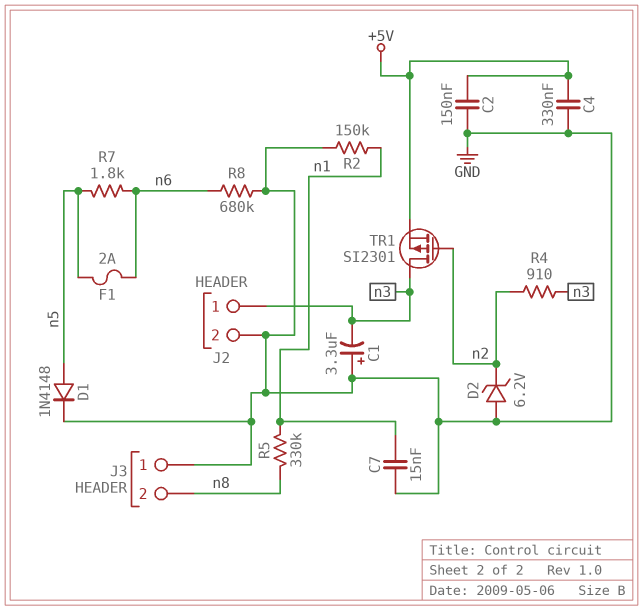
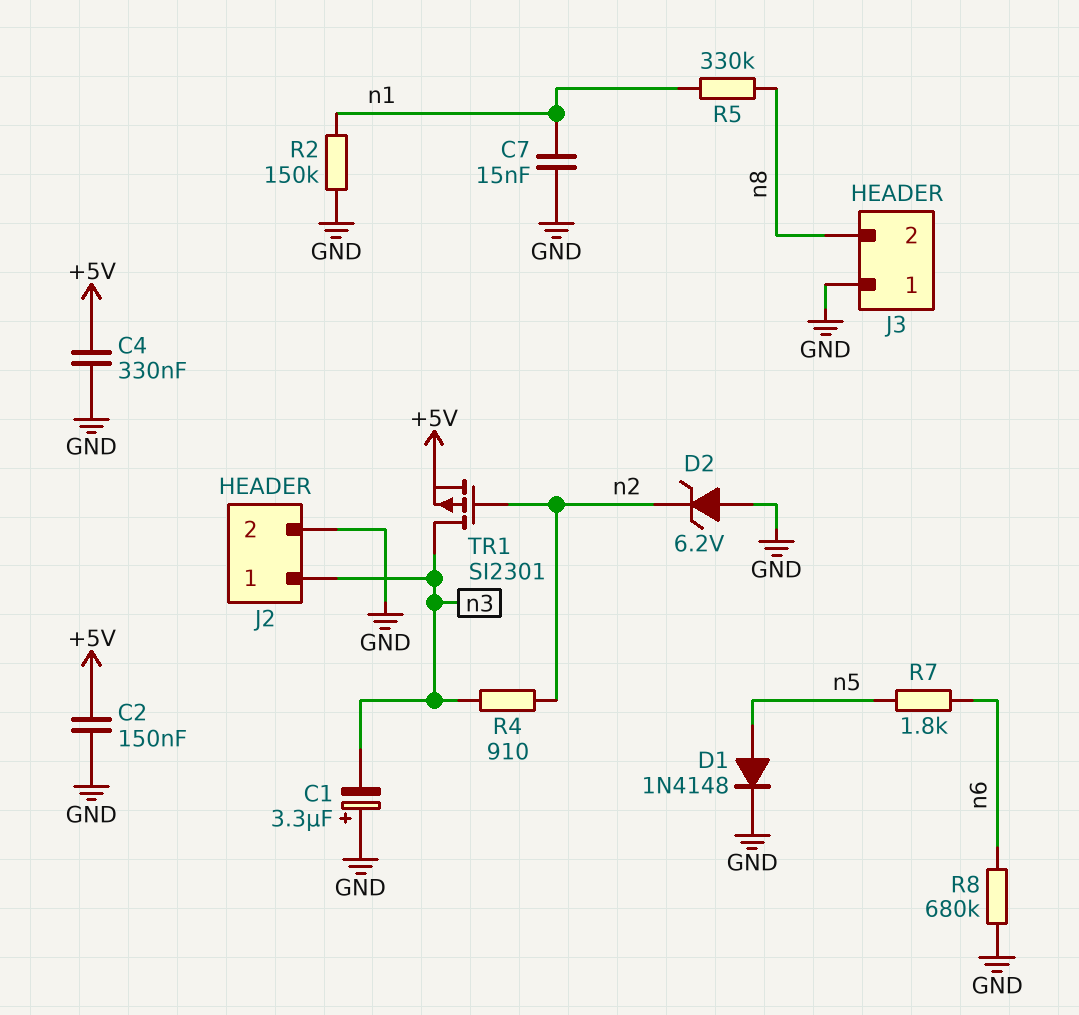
F1: 2A (n5, n6) -> none

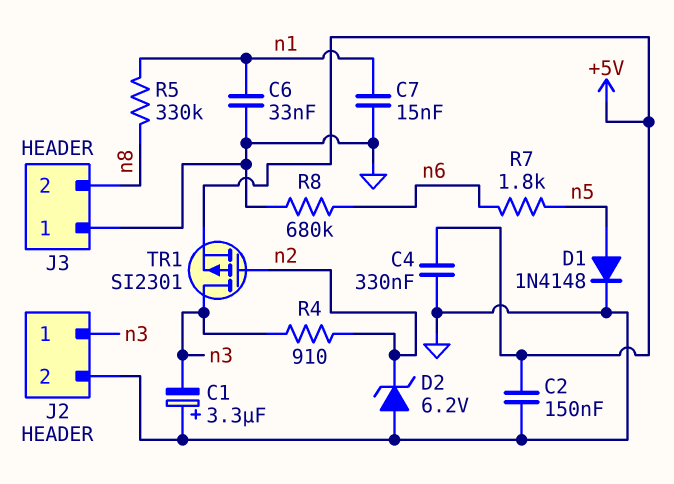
C6: none -> 33nF (GND, n1)
R2: 150k (GND, n1) -> none

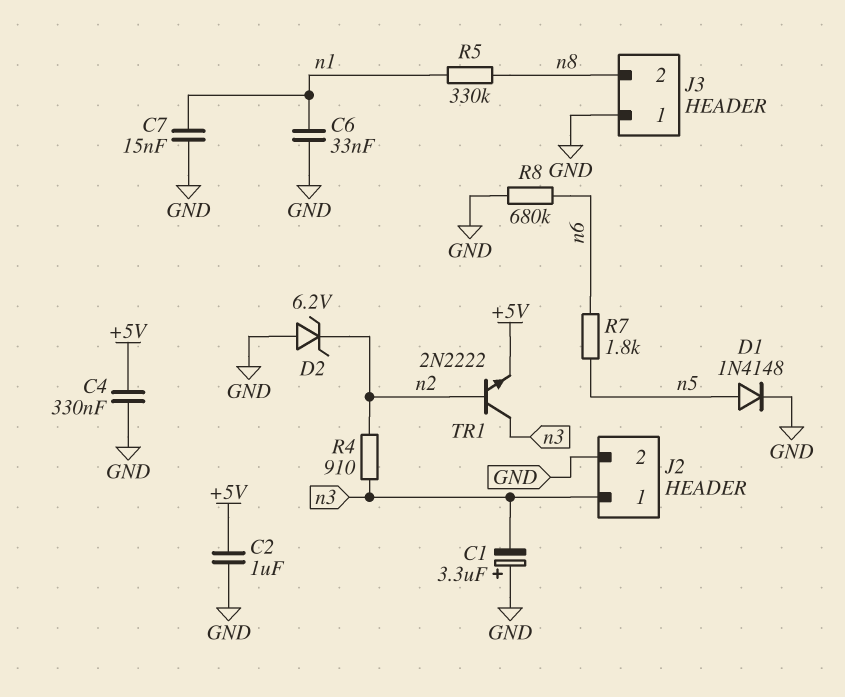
C2: 150nF (+5V, GND) -> 1uF (+5V, GND)
TR1: PMOS SI2301 (G n2, D n3, S +5V) -> NPN 2N2222 (B n2, C n3, E +5V)

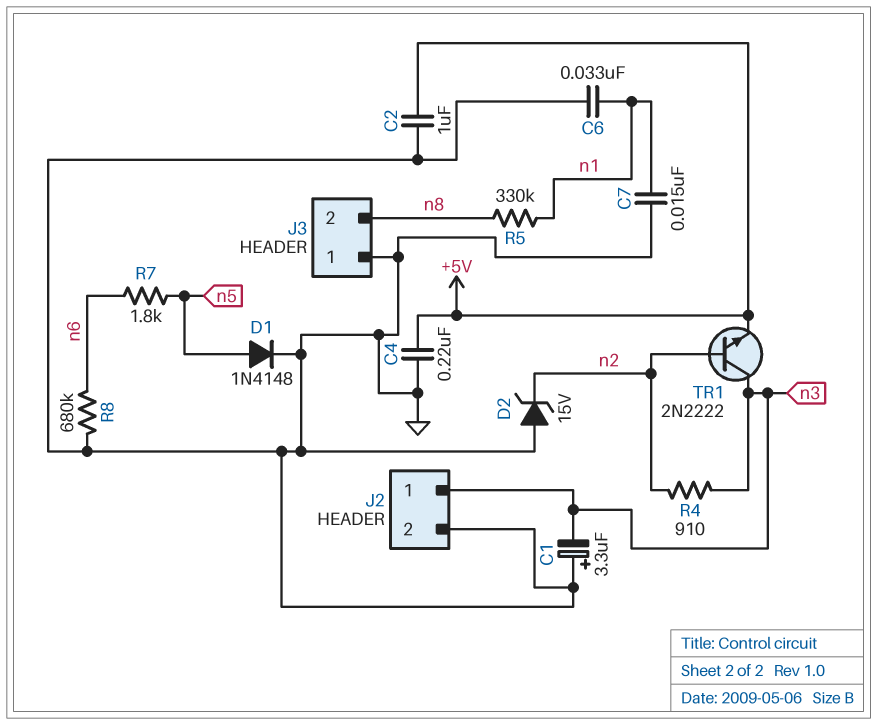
C4: 330nF (+5V, GND) -> 220nF (+5V, GND)
D2: zener 6.2V (A GND, K n2) -> zener 15V (A GND, K n2)

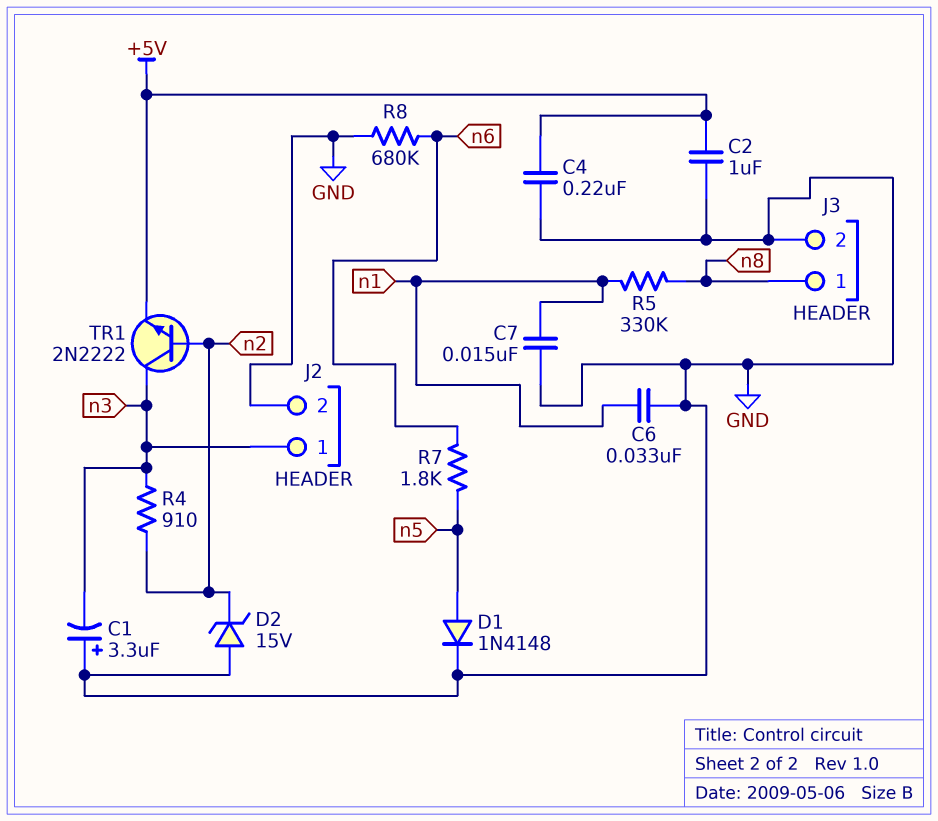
J3 pin 1: GND -> n8
J3 pin 2: n8 -> GND

